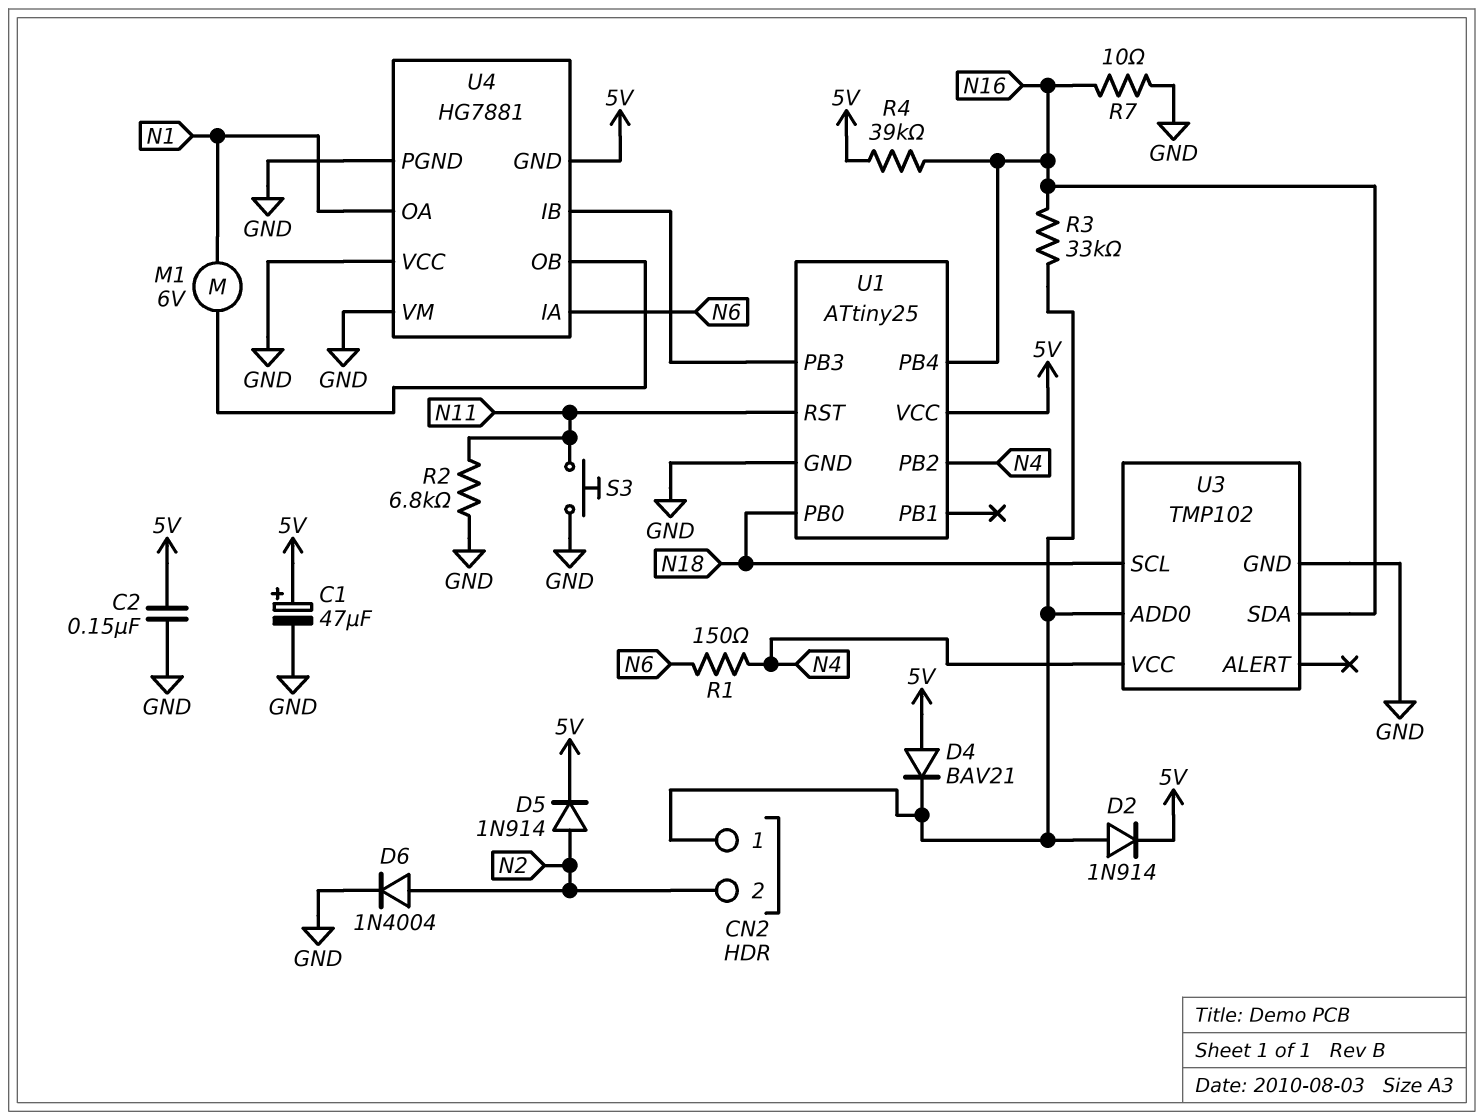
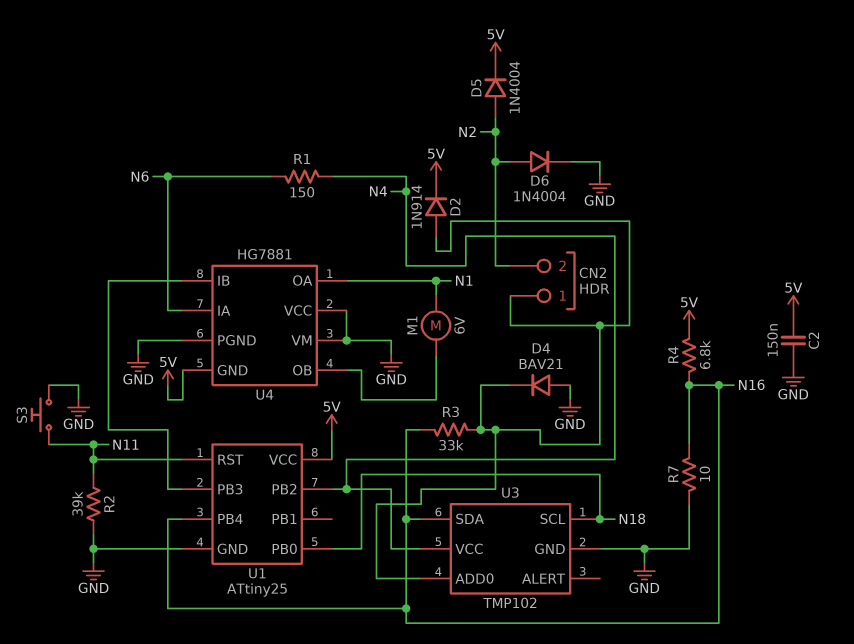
C1: 47uF (plus 5V, minus GND) -> none
D4: diode BAV21 (A 5V, K CN2/1) -> diode BAV21 (A GND, K CN2/1)
D5: diode 1N914 (A N2, K 5V) -> diode 1N4004 (A N2, K 5V)
R2: 6.8k (GND, N11) -> 39k (GND, N11)
R4: 39k (5V, N16) -> 6.8k (5V, N16)

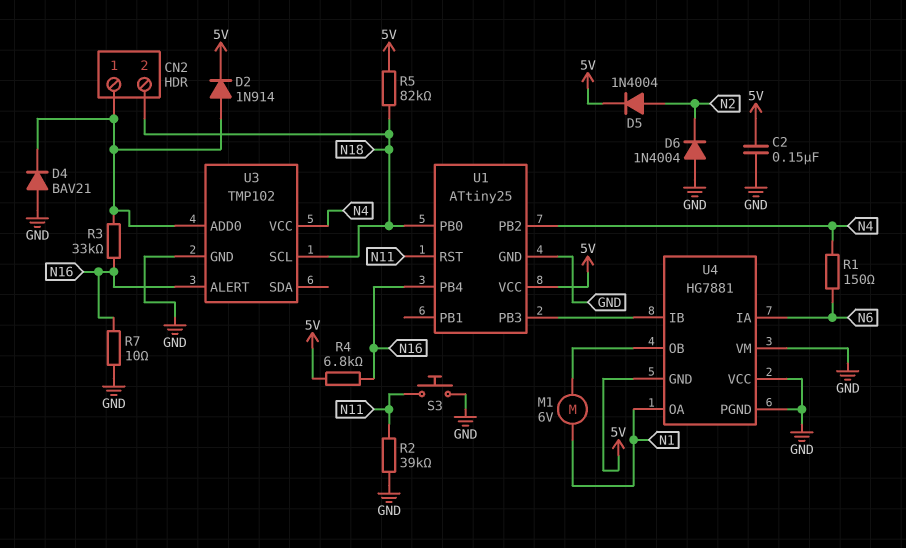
CN2 pin 2: N2 -> N18
D6: diode 1N4004 (A N2, K GND) -> diode 1N4004 (A GND, K N2)
R5: none -> 82k (5V, N18)
U3 pin ALERT: none -> N16
U3 pin SDA: N16 -> none

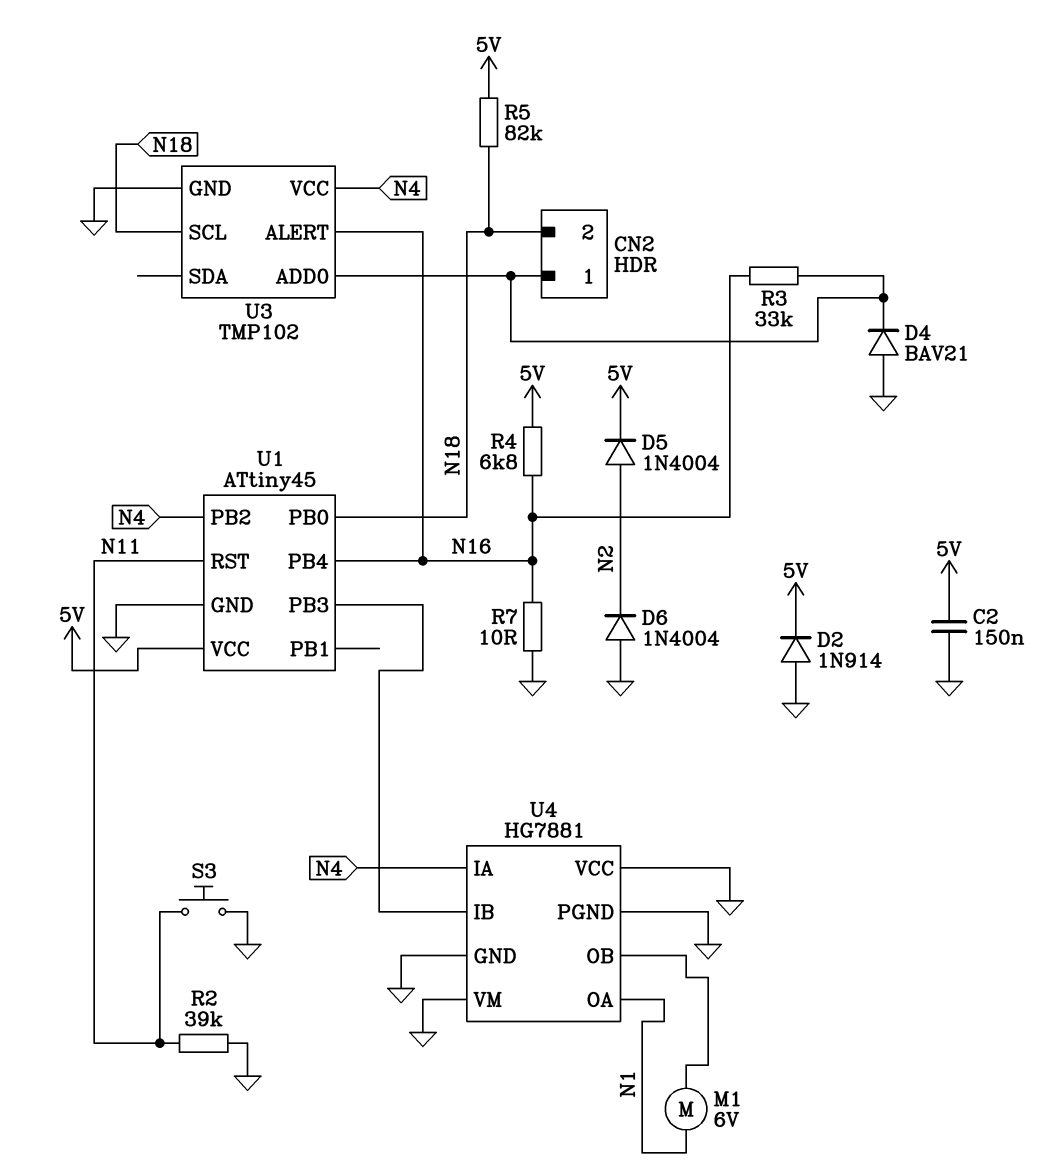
D2: diode 1N914 (A CN2/1, K 5V) -> diode 1N914 (A GND, K 5V)
R1: 150 (N4, N6) -> none
U1: ATtiny25 -> ATtiny45
U4 pin GND: 5V -> GND
U4 pin IA: N6 -> N4

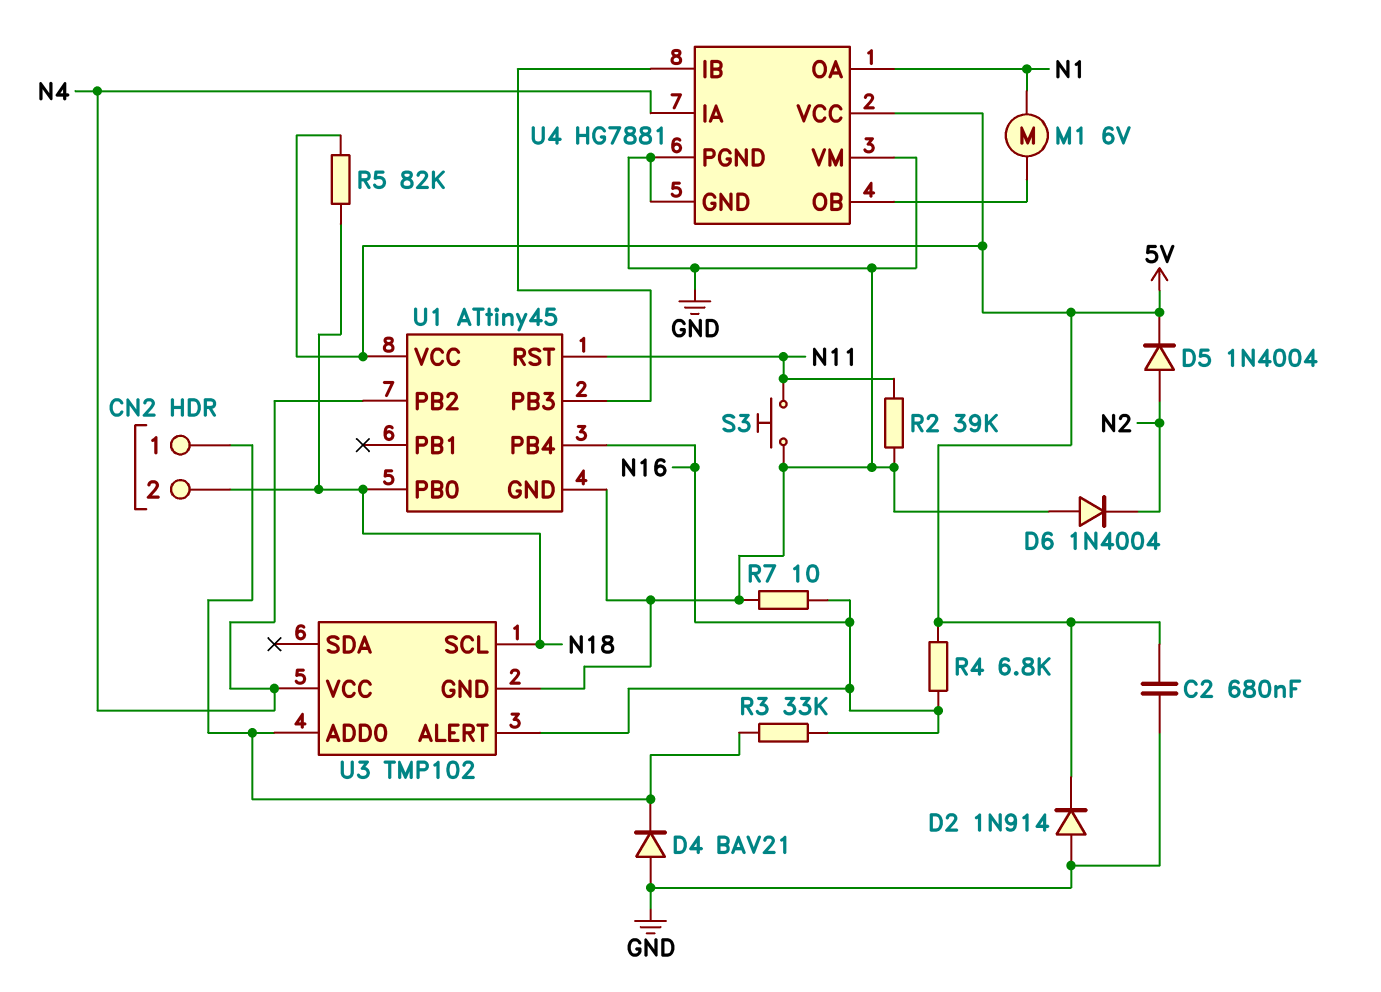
C2: 150nF (5V, GND) -> 680nF (5V, GND)
U4 pin VCC: GND -> 5V

